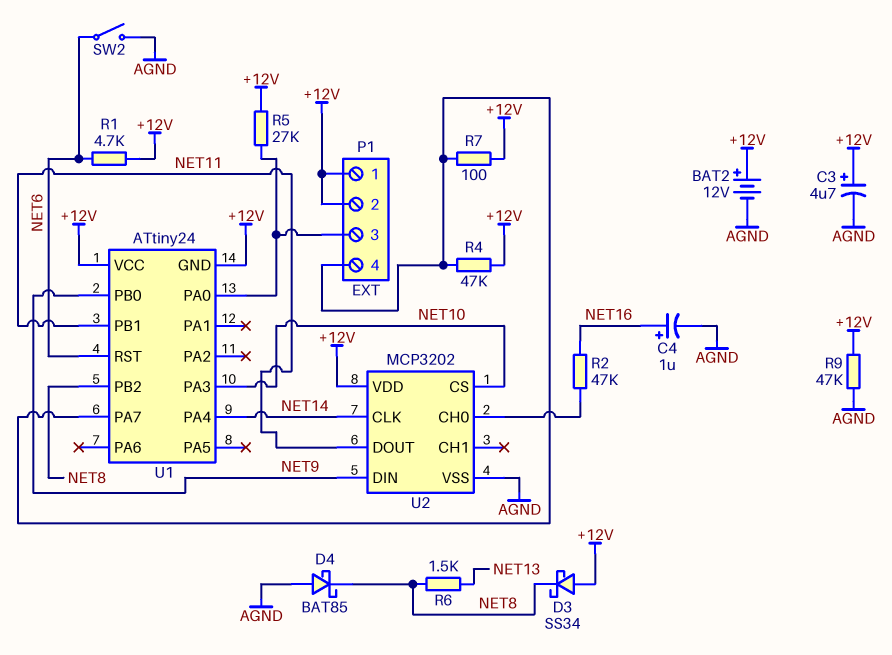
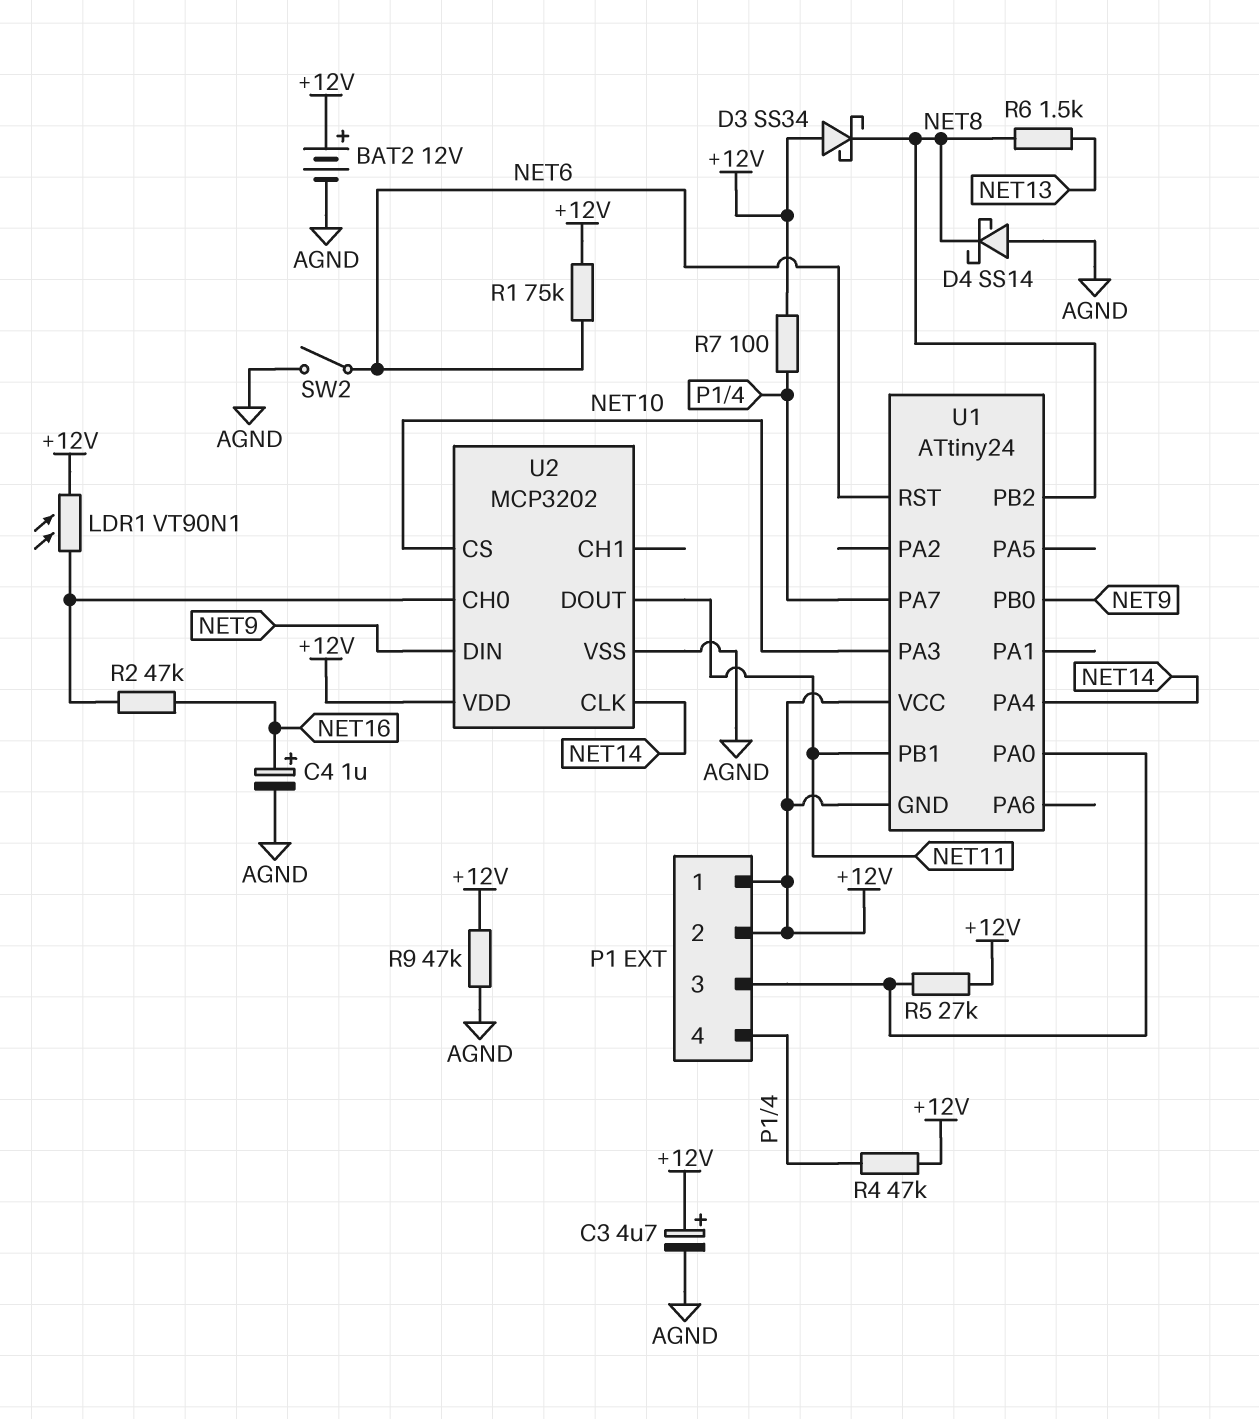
D4: schottky BAT85 (A AGND, K NET8) -> schottky SS14 (A AGND, K NET8)
LDR1: none -> VT90N1 (+12V, U2/CH0)
R1: 4.7k (+12V, NET6) -> 75k (+12V, NET6)

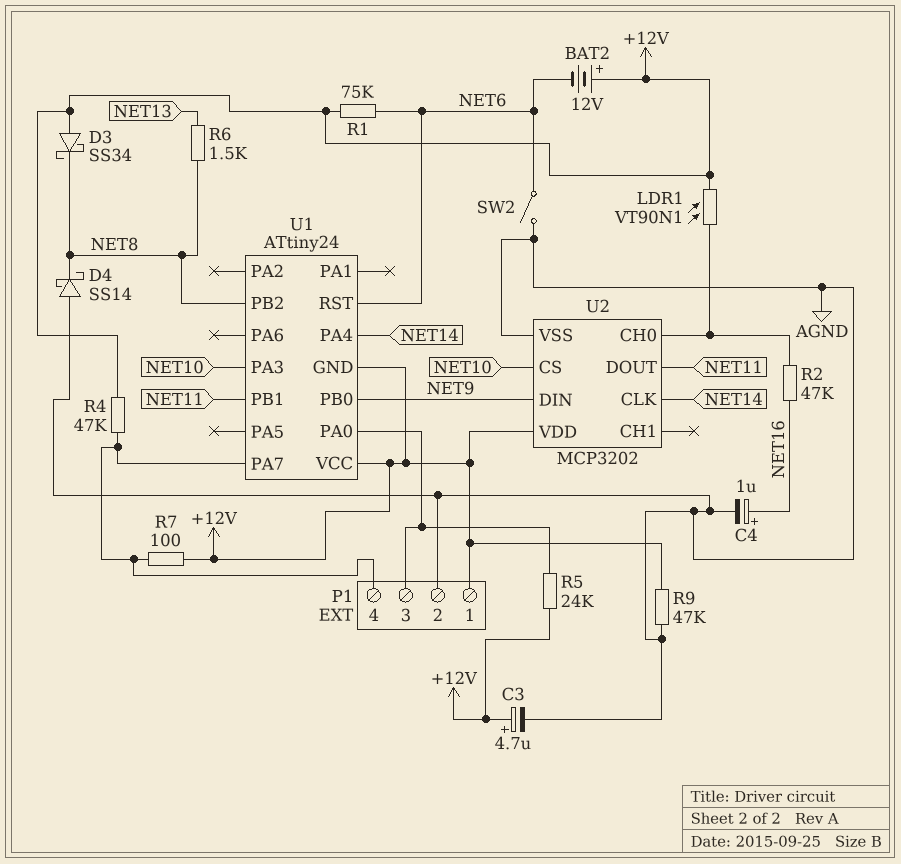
BAT2: 12V (plus +12V, minus AGND) -> 12V (plus +12V, minus NET6)
P1 pin 2: +12V -> AGND
R5: 27k (+12V, P1/3) -> 24k (+12V, P1/3)

